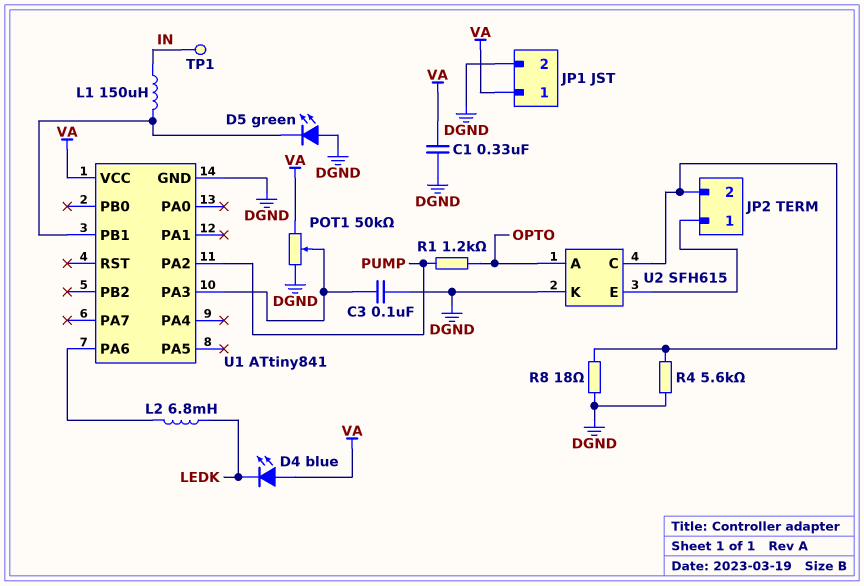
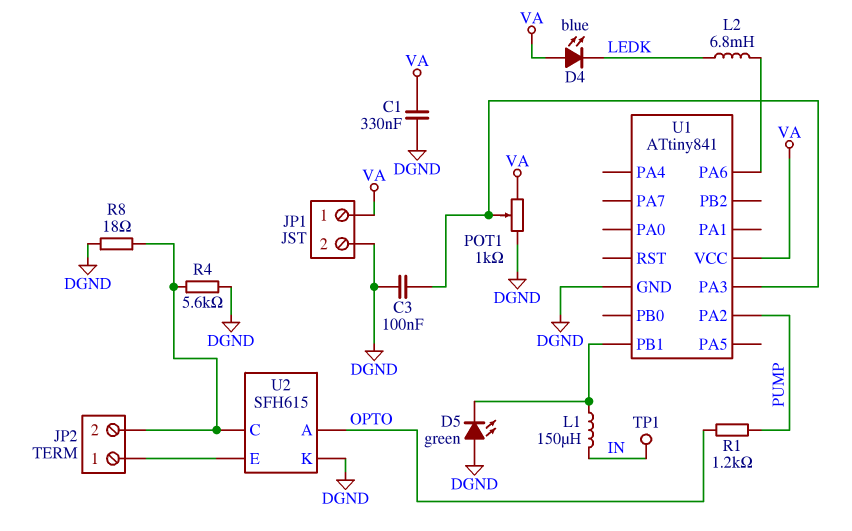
POT1: 50k (DGND, VA, wiper U1/PA3) -> 1k (DGND, VA, wiper U1/PA3)

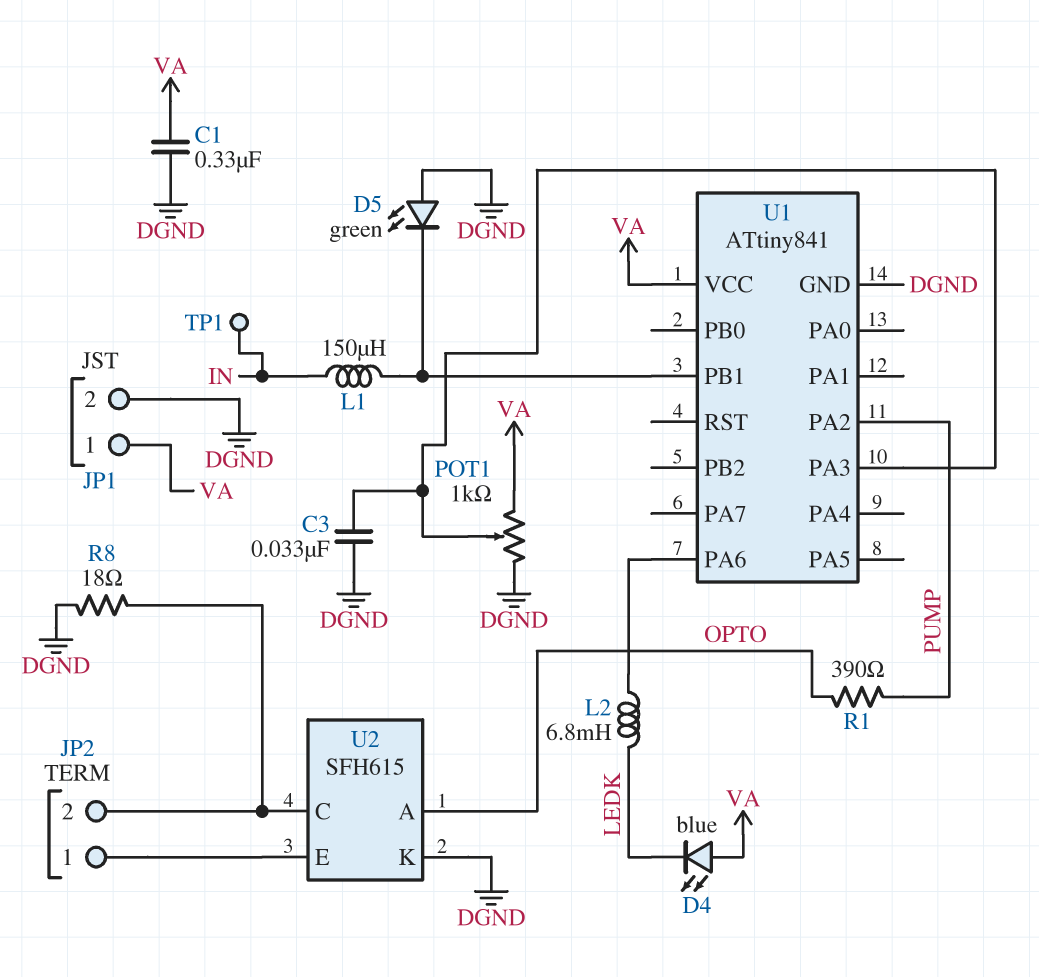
C3: 100nF (DGND, U1/PA3) -> 33nF (DGND, U1/PA3)
R1: 1.2k (OPTO, PUMP) -> 390 (OPTO, PUMP)
R4: 5.6k (DGND, JP2/2) -> none

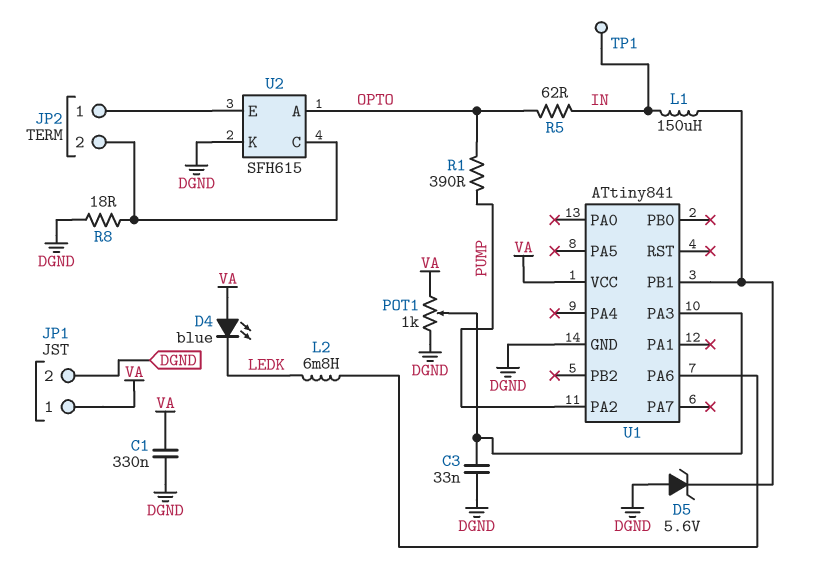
D5: LED green (A DGND, K U1/PB1) -> zener 5.6V (A DGND, K U1/PB1)
R5: none -> 62 (IN, OPTO)

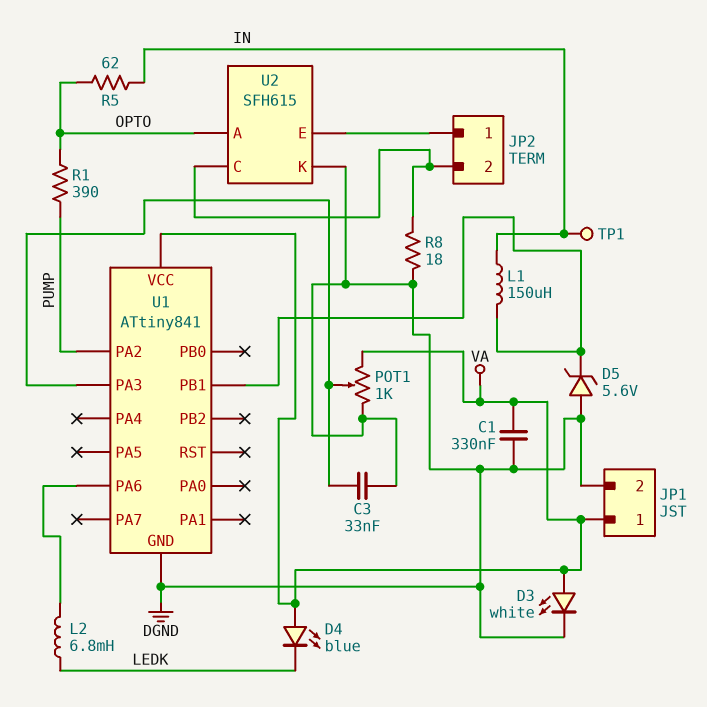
D3: none -> LED white (A VA, K DGND)

